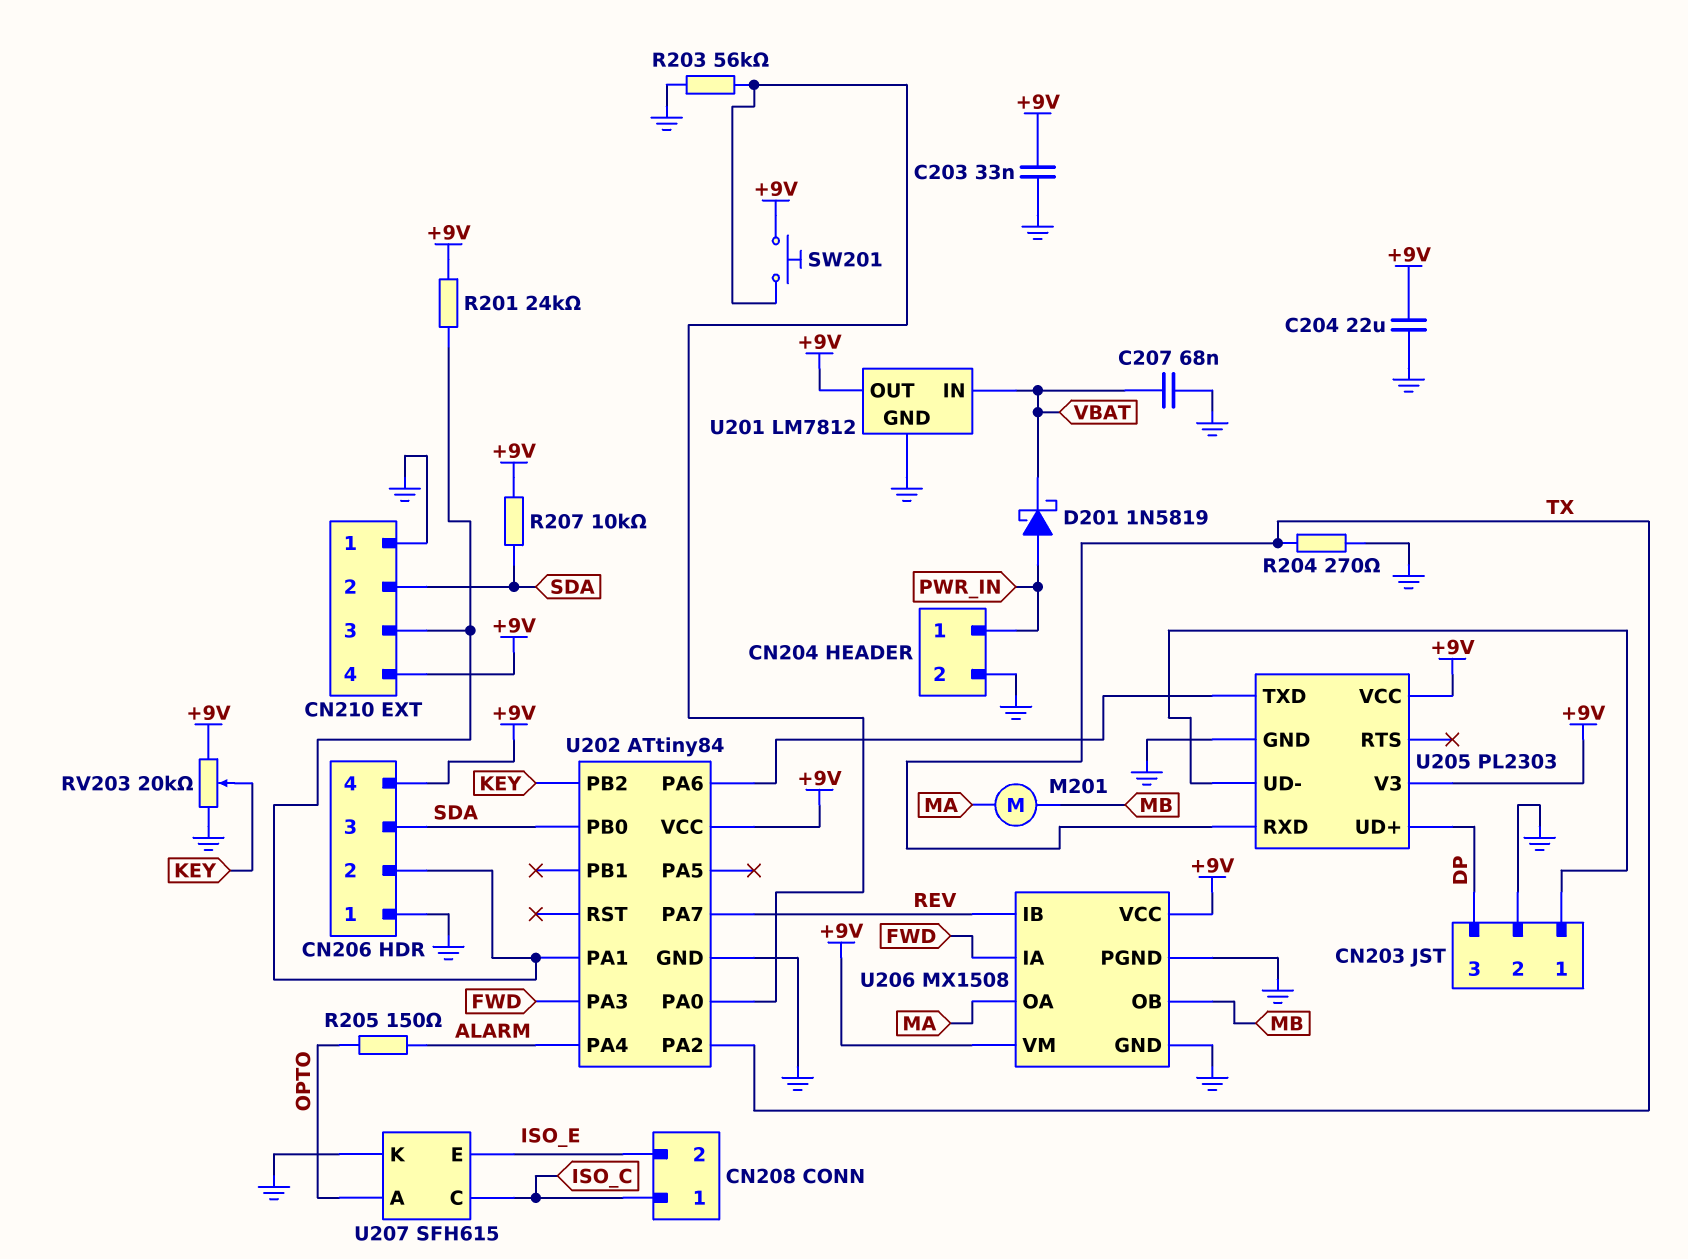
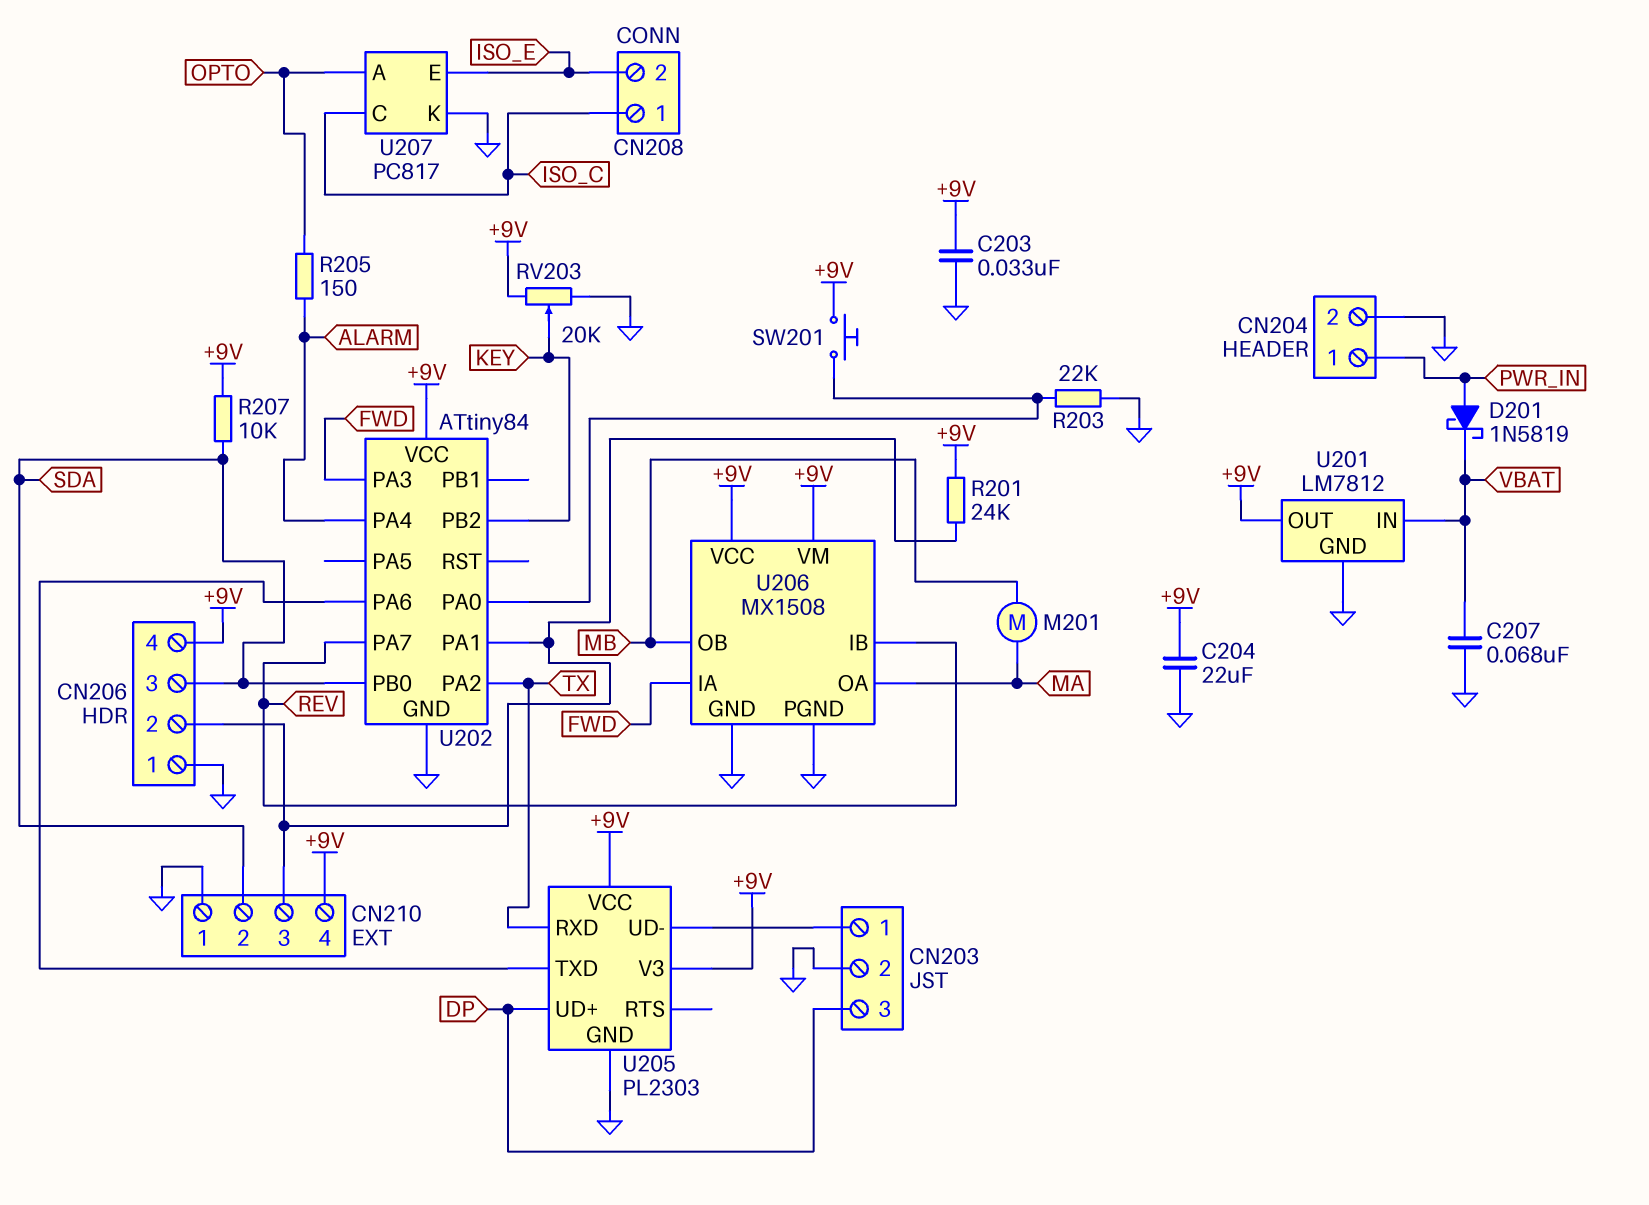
R203: 56k (GND, U202/PA0) -> 22k (GND, U202/PA0)
R204: 270 (GND, TX) -> none
U207: SFH615 -> PC817

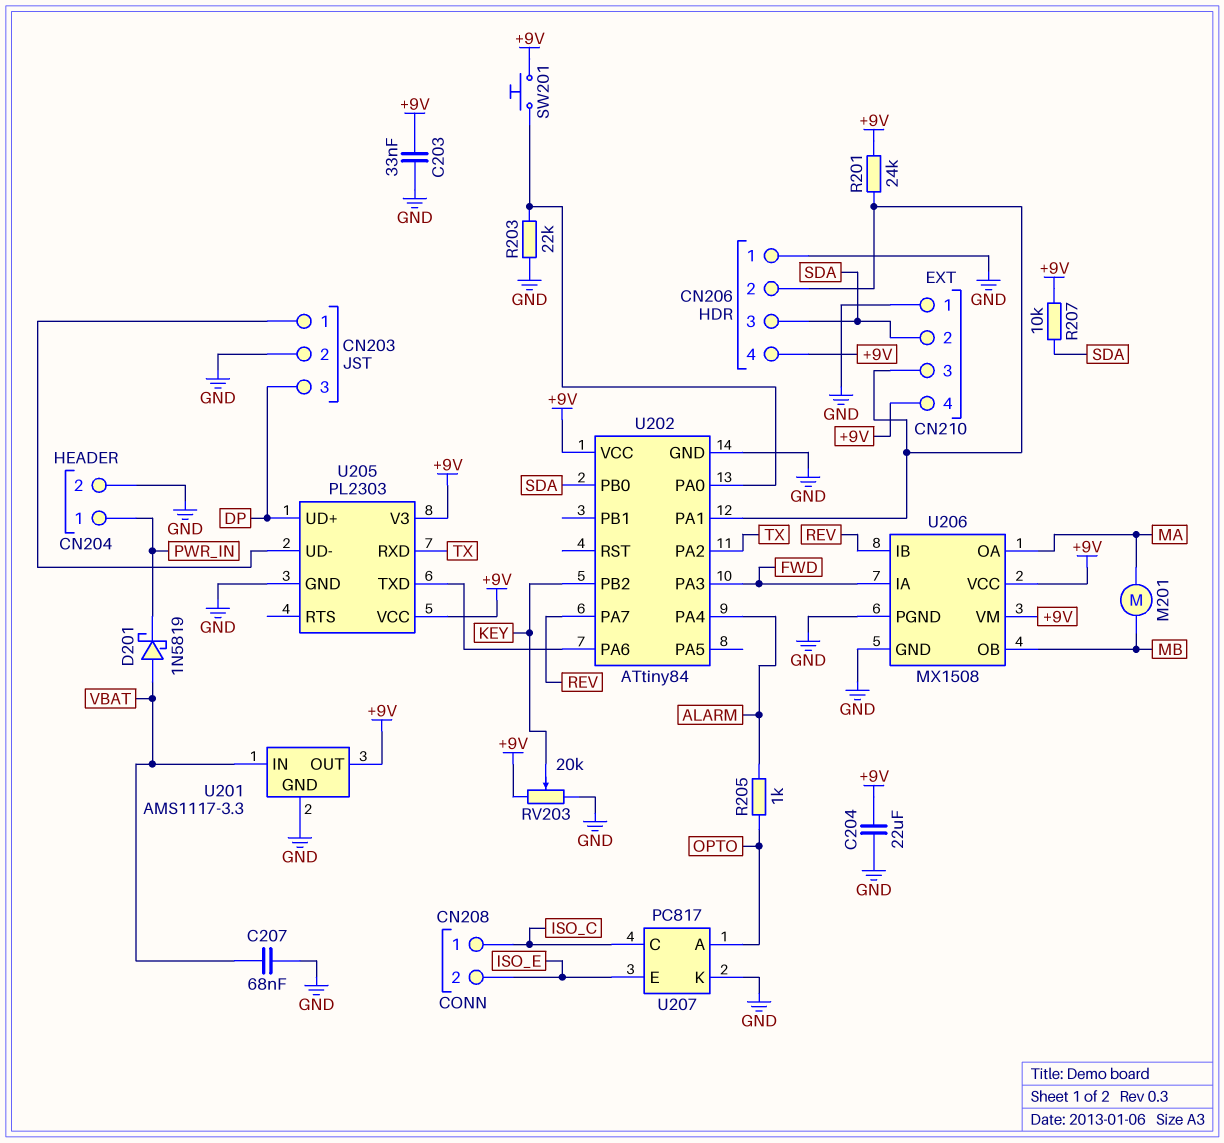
D201: schottky 1N5819 (A PWR_IN, K VBAT) -> schottky 1N5819 (A VBAT, K PWR_IN)
R205: 150 (ALARM, OPTO) -> 1k (ALARM, OPTO)
U201: LM7812 -> AMS1117-3.3

